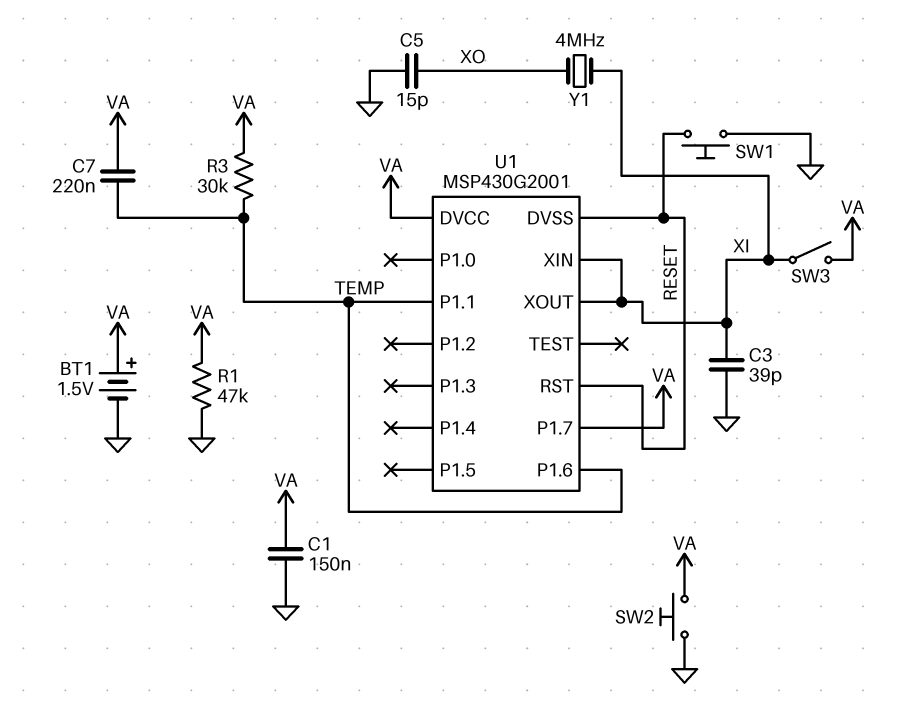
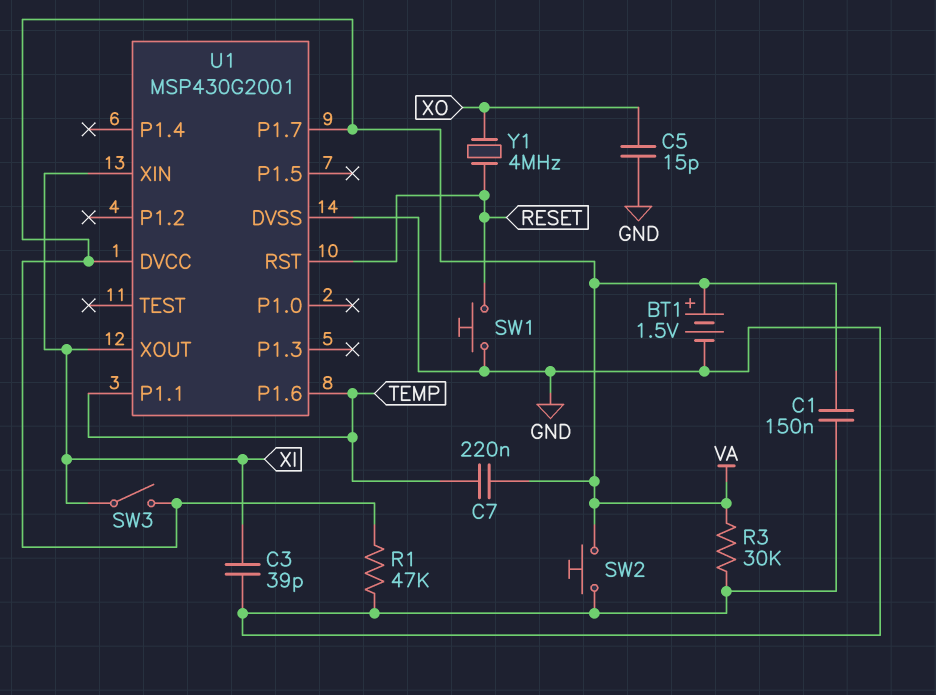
R3: 30k (TEMP, VA) -> 30k (GND, VA)
U1 pin DVSS: RESET -> GND
Y1: 4MHz (XI, XO) -> 4MHz (RESET, XO)

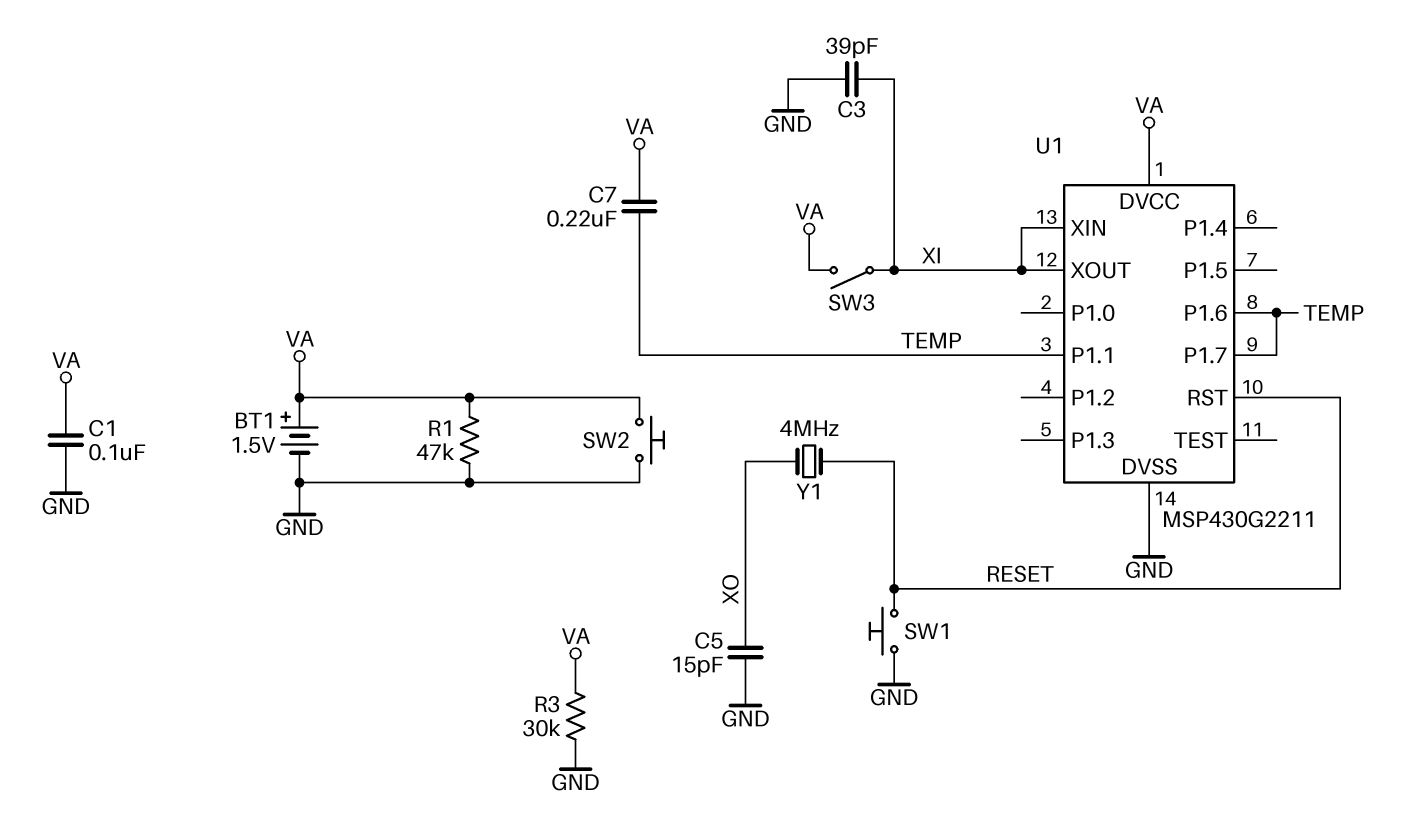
C1: 150nF (GND, VA) -> 100nF (GND, VA)
U1: MSP430G2001 -> MSP430G2211
U1 pin P1.7: VA -> TEMP

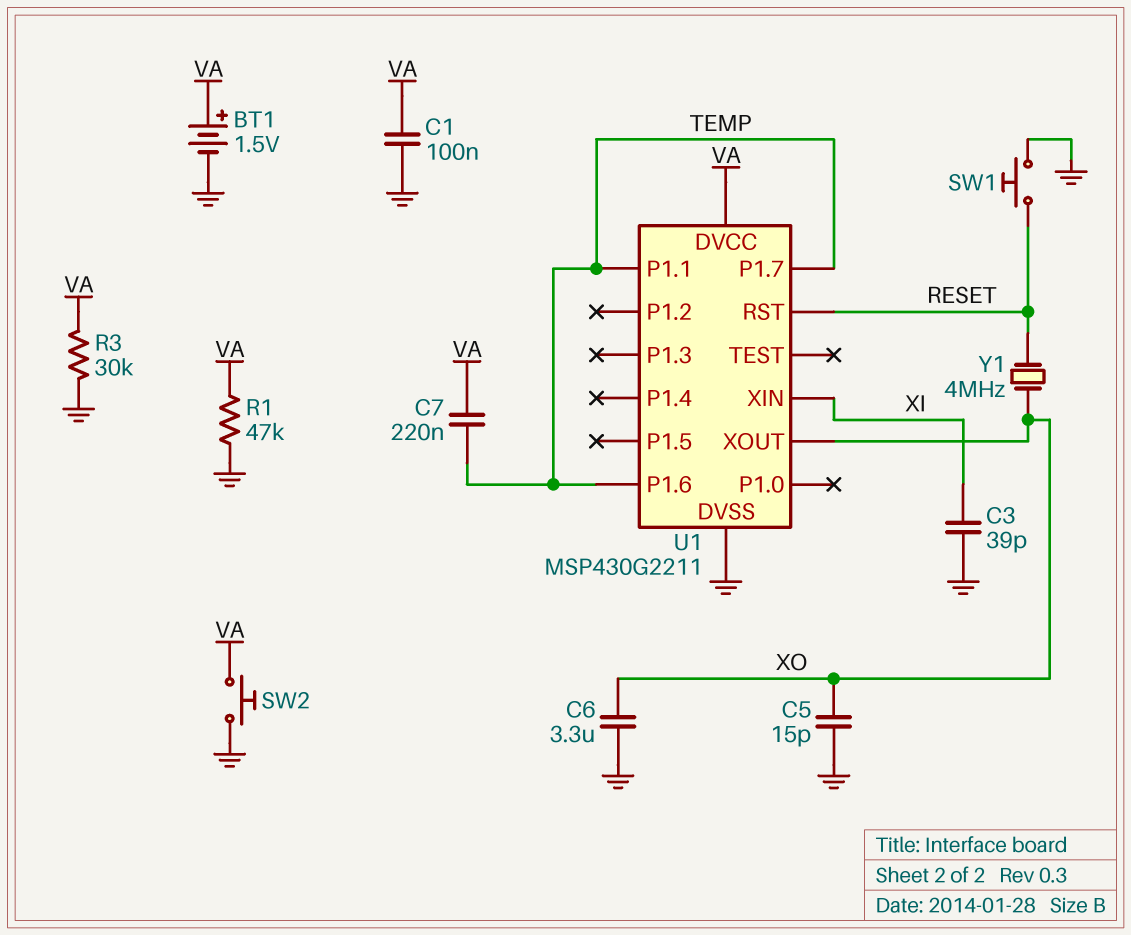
C6: none -> 3.3uF (GND, XO)
SW3: switch (VA, XI) -> none
U1 pin XOUT: XI -> XO

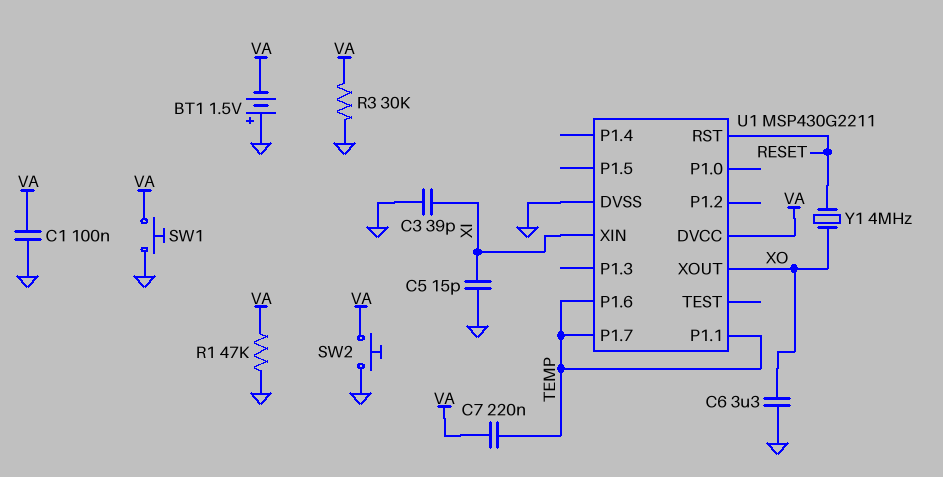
BT1: 1.5V (plus VA, minus GND) -> 1.5V (plus GND, minus VA)
C5: 15pF (GND, XO) -> 15pF (GND, XI)
SW1: button (GND, RESET) -> button (GND, VA)

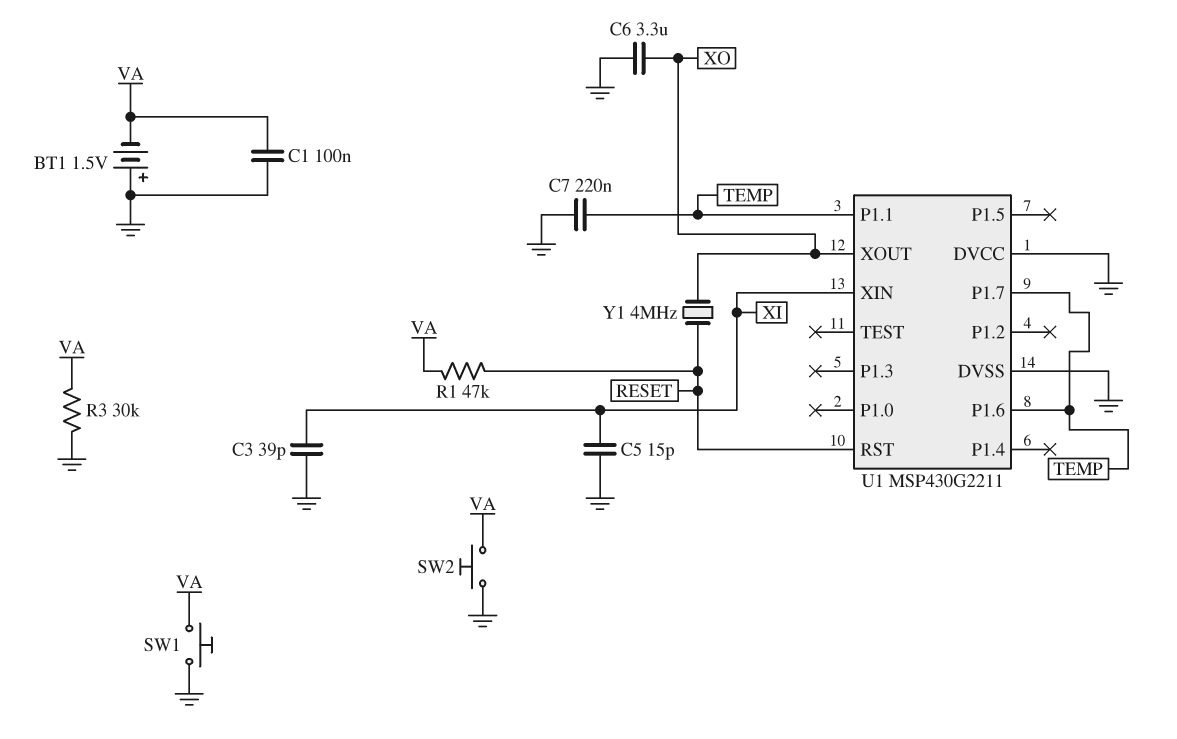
C7: 220nF (TEMP, VA) -> 220nF (GND, TEMP)
R1: 47k (GND, VA) -> 47k (RESET, VA)
U1 pin DVCC: VA -> GND

